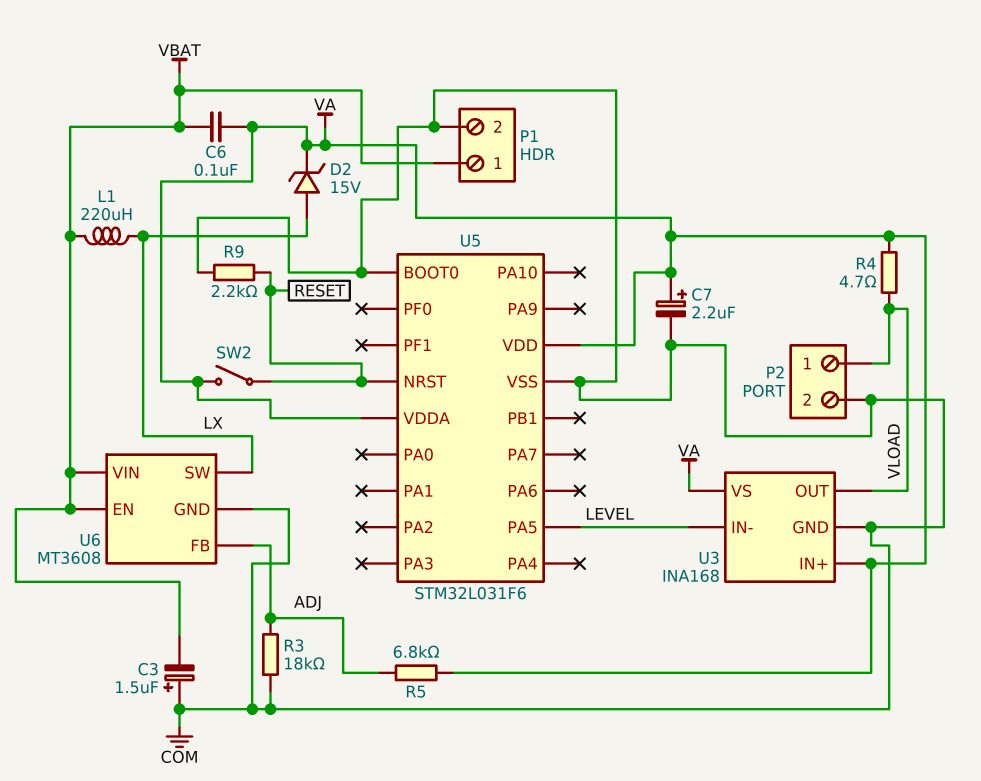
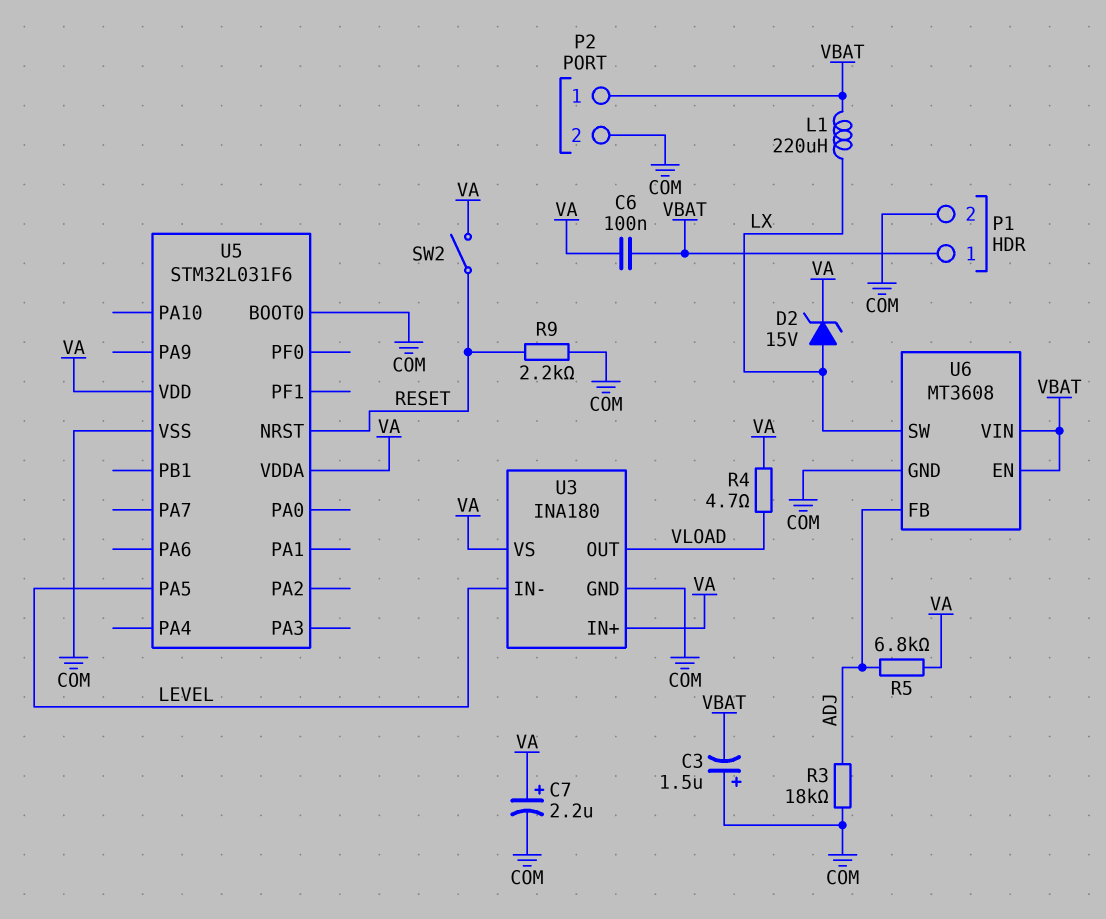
P2 pin 1: VLOAD -> VBAT
U3: INA168 -> INA180

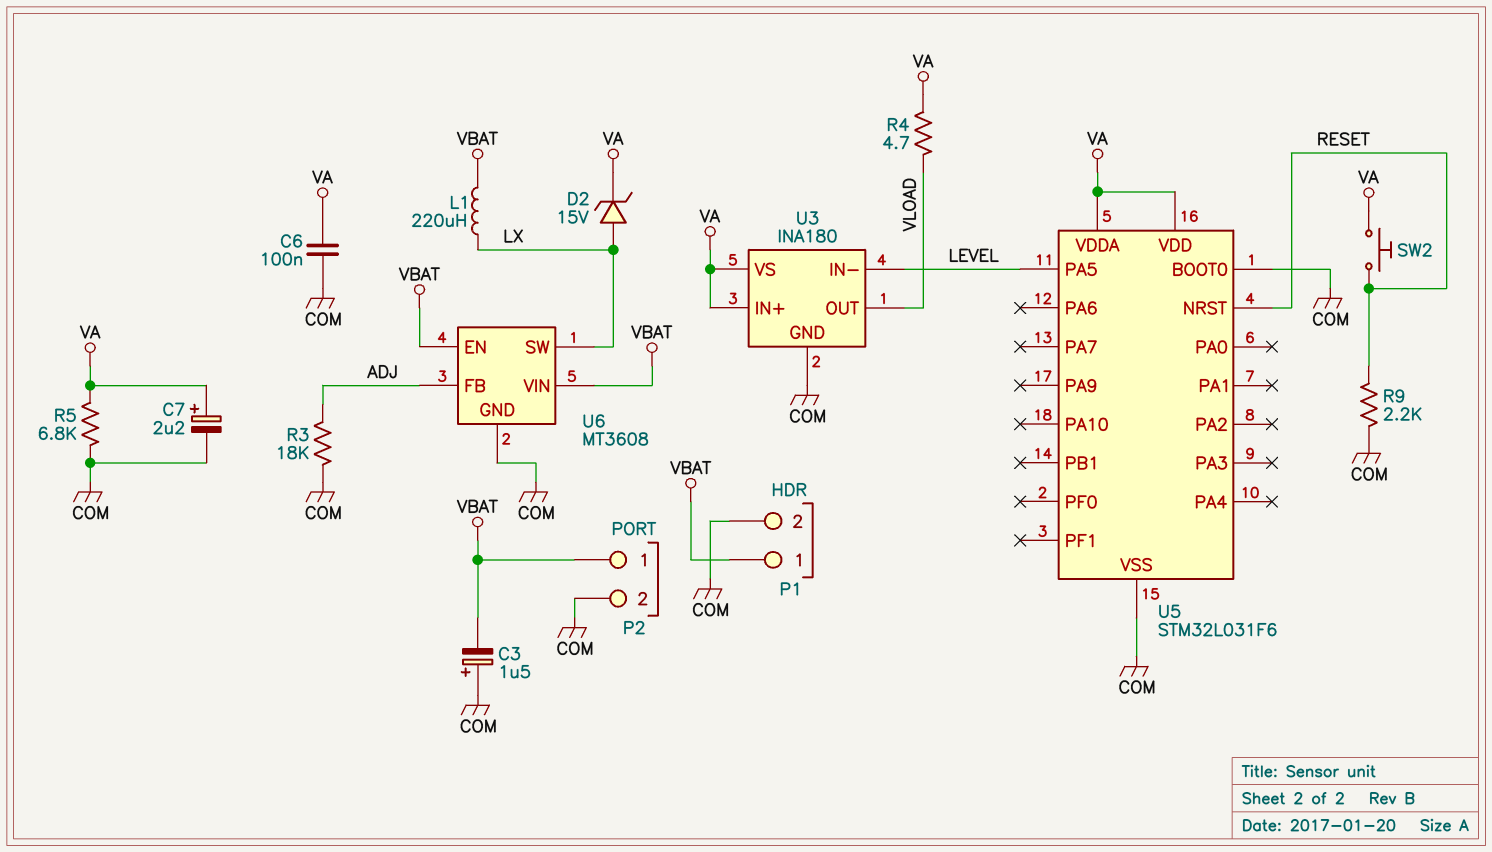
C6: 100nF (VA, VBAT) -> 100nF (COM, VA)
R5: 6.8k (ADJ, VA) -> 6.8k (COM, VA)
SW2: switch (RESET, VA) -> button (RESET, VA)

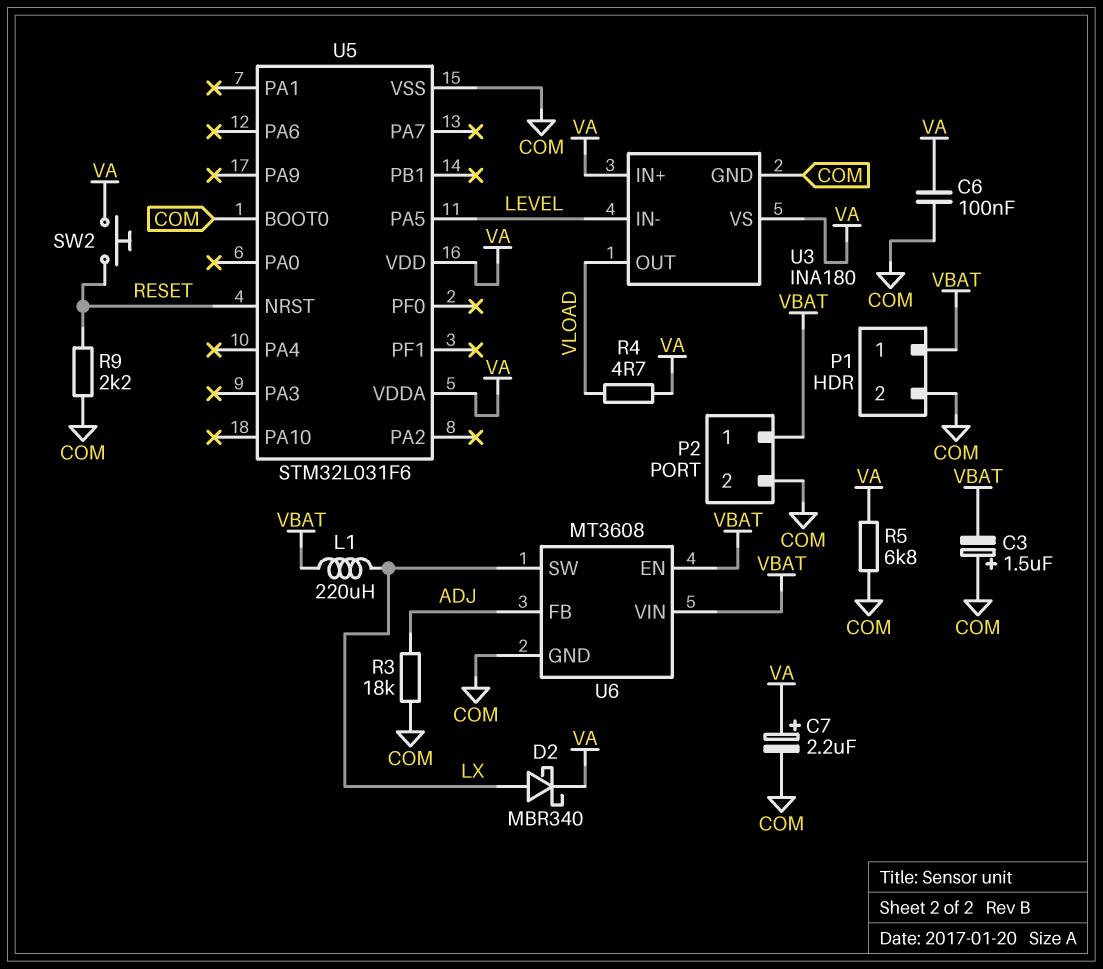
D2: zener 15V (A LX, K VA) -> schottky MBR340 (A LX, K VA)

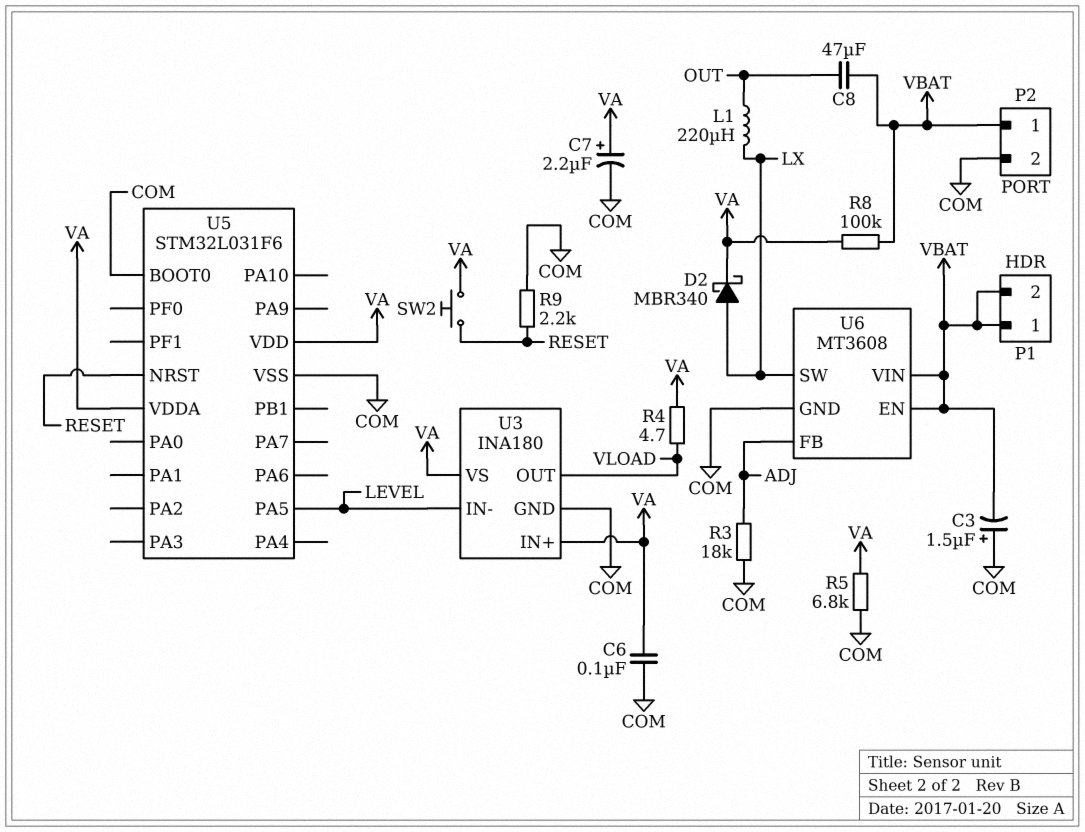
C8: none -> 47uF (OUT, VBAT)
L1: 220uH (LX, VBAT) -> 220uH (LX, OUT)
P1 pin 2: COM -> VBAT
R8: none -> 100k (VA, VBAT)

